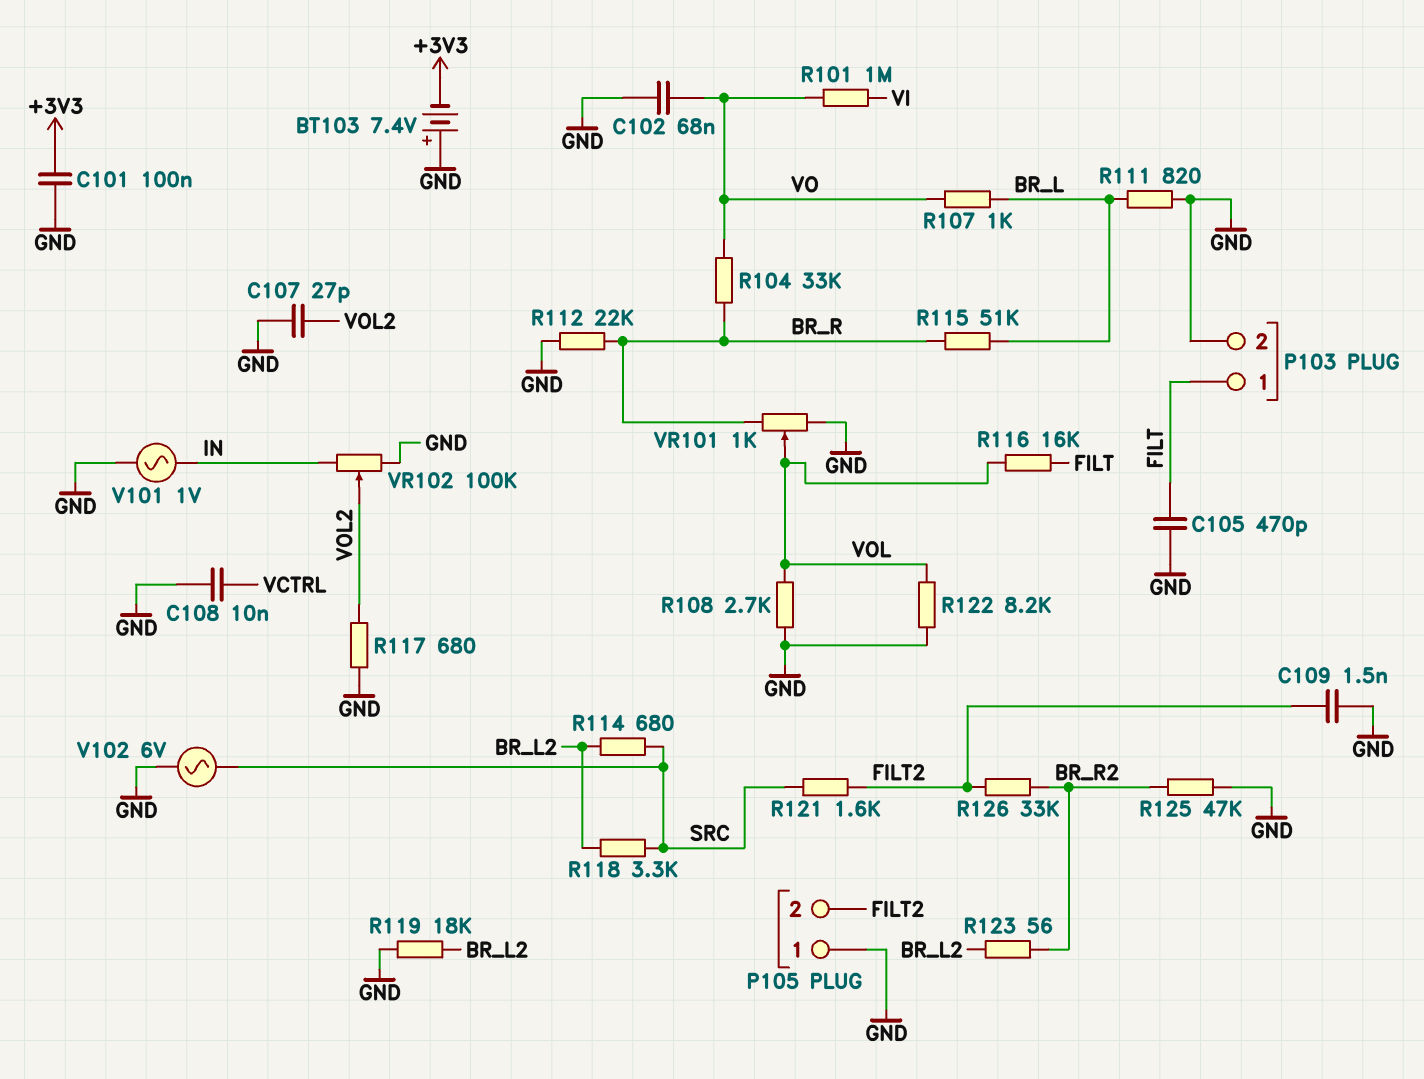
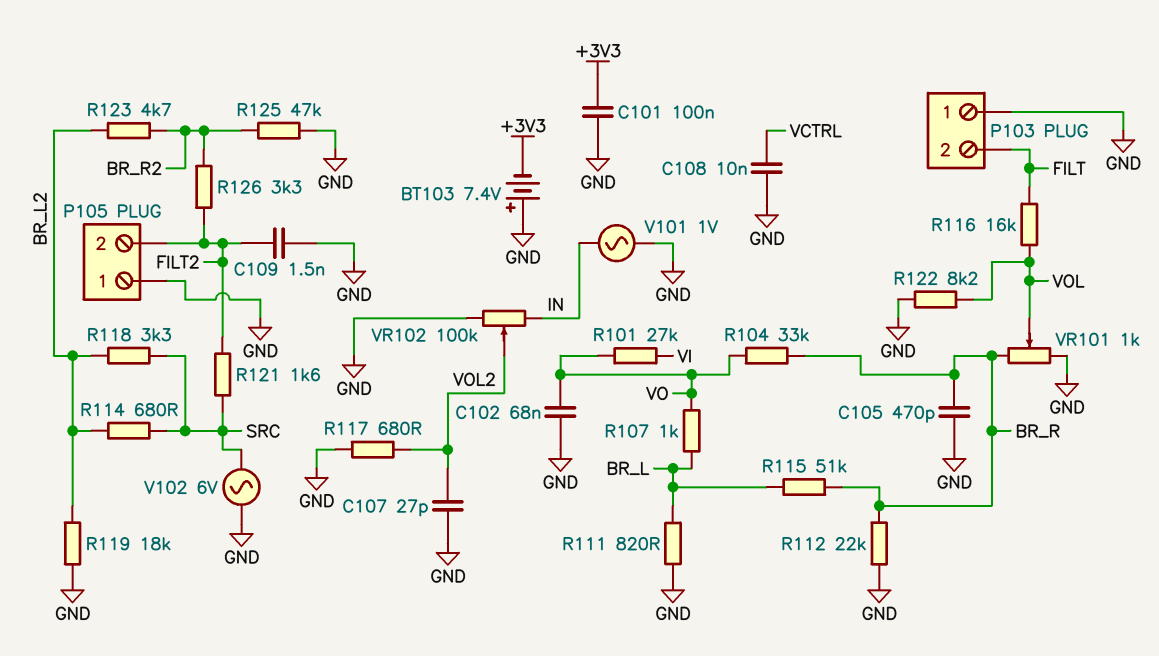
C105: 470pF (FILT, GND) -> 470pF (BR_R, GND)
P103 pin 1: FILT -> GND
P103 pin 2: GND -> FILT
R101: 1M (VI, VO) -> 27k (VI, VO)
R108: 2.7k (GND, VOL) -> none
R123: 56 (BR_L2, BR_R2) -> 4.7k (BR_L2, BR_R2)
R126: 33k (BR_R2, FILT2) -> 3.3k (BR_R2, FILT2)

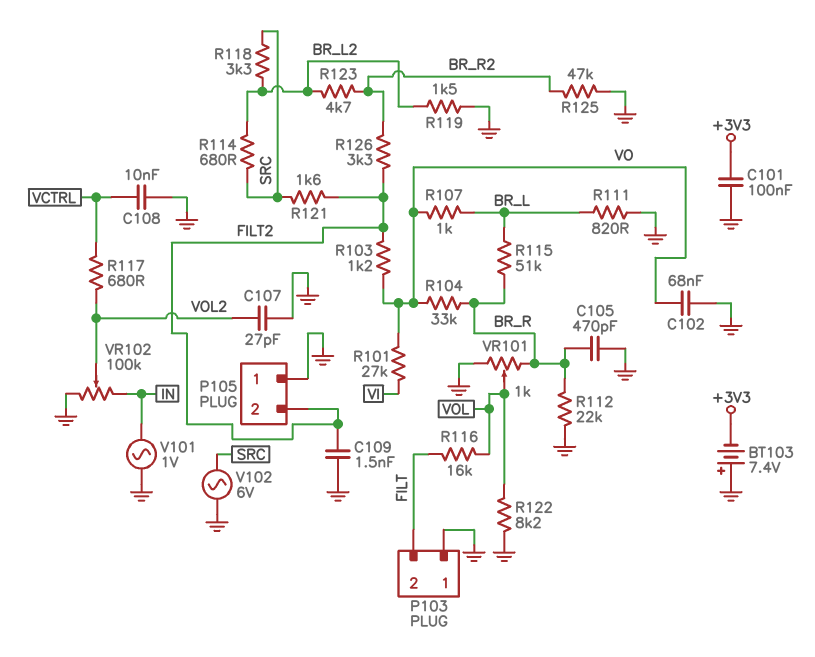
R103: none -> 1.2k (FILT2, VO)
R117: 680 (GND, VOL2) -> 680 (VCTRL, VOL2)
R119: 18k (BR_L2, GND) -> 1.5k (BR_L2, GND)

